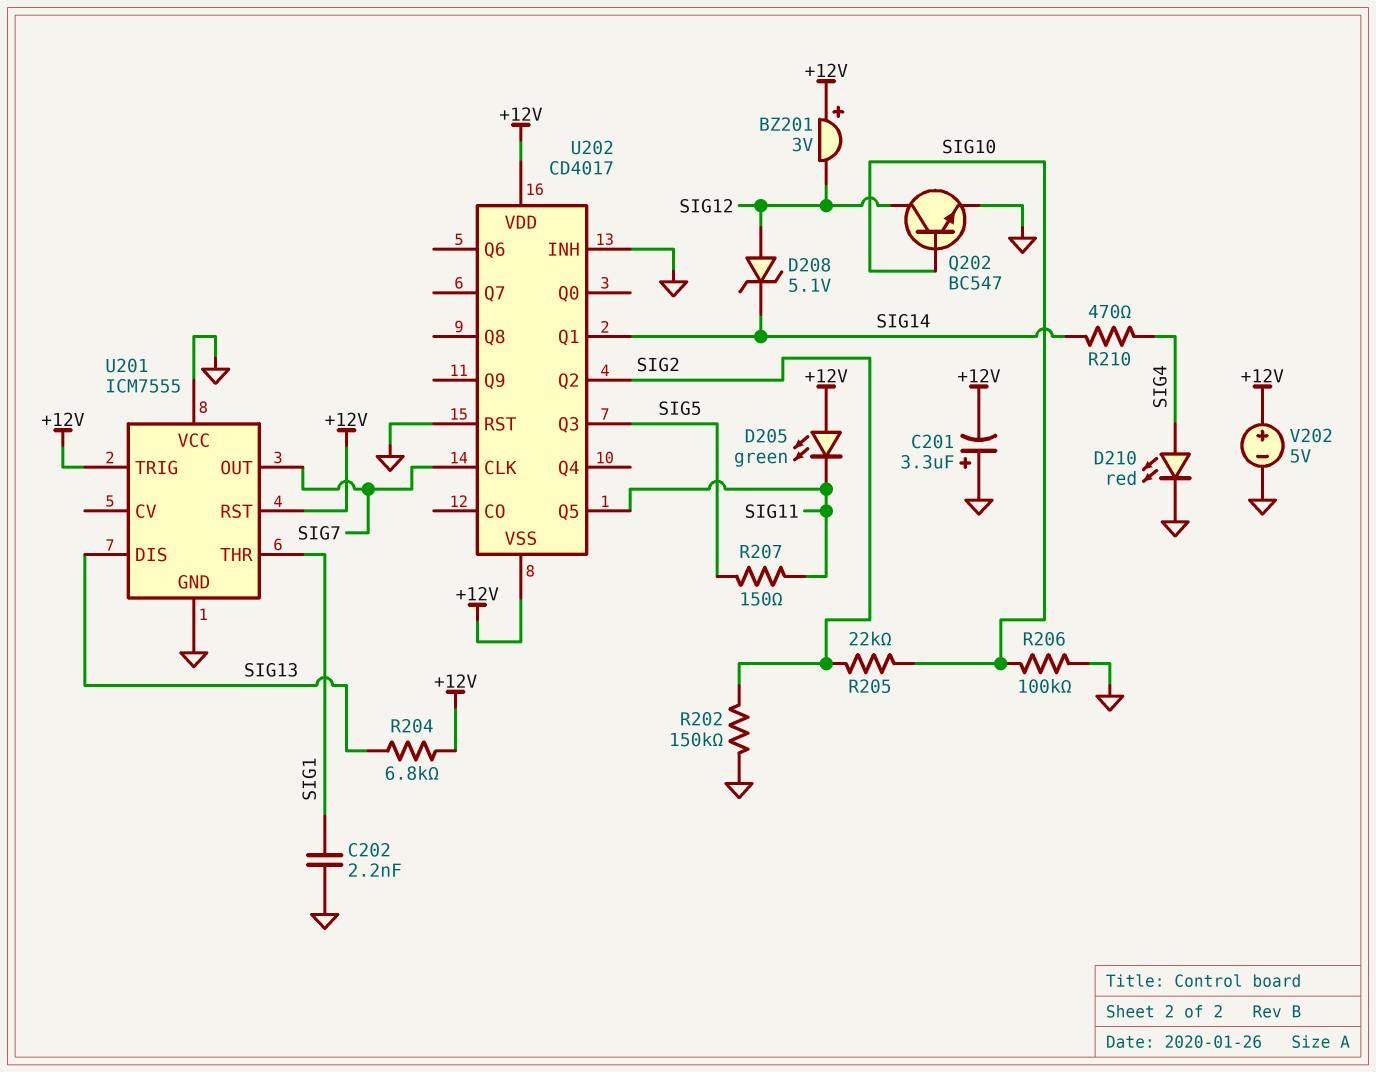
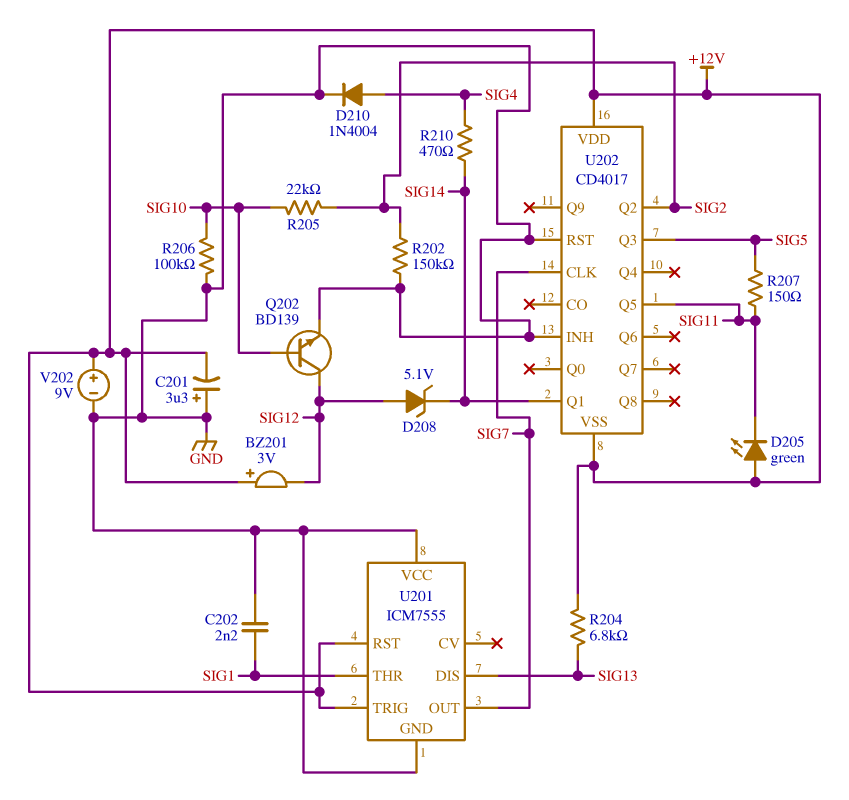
D210: LED red (A SIG4, K GND) -> diode 1N4004 (A SIG4, K GND)
Q202: NPN BC547 (B SIG10, C SIG12, E GND) -> NPN BD139 (B SIG10, C SIG12, E GND)
V202: 5V (plus +12V, minus GND) -> 9V (plus +12V, minus GND)

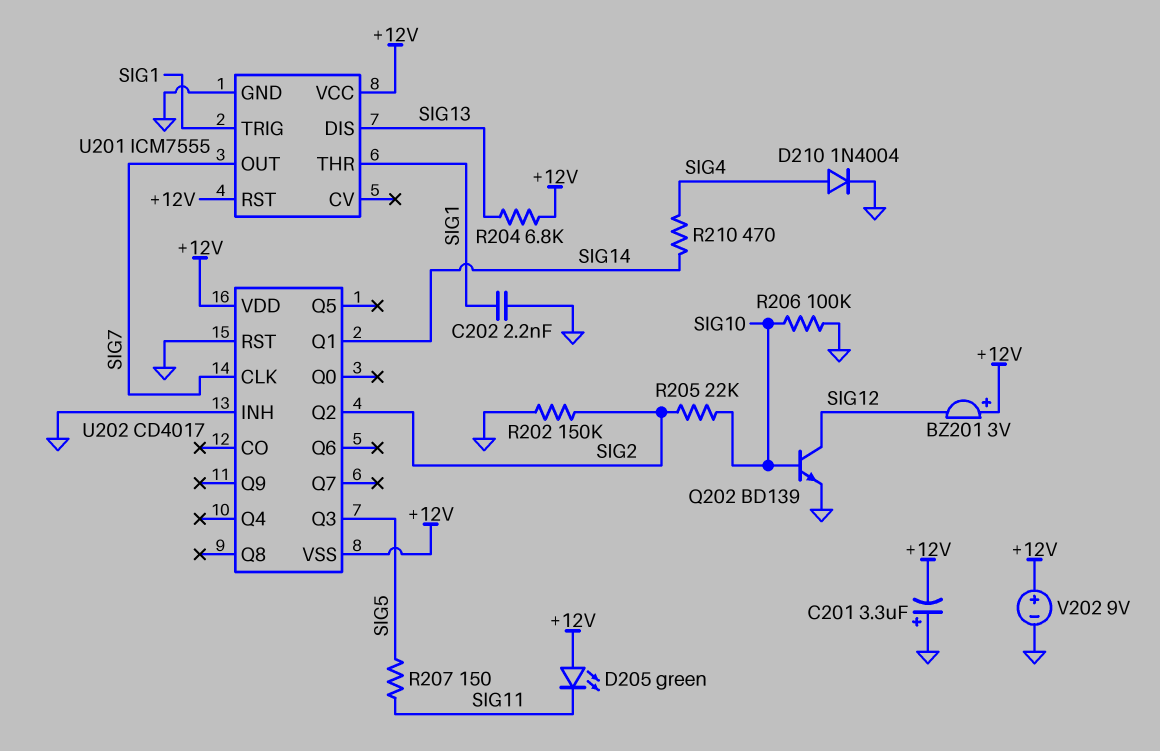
D208: zener 5.1V (A SIG12, K SIG14) -> none
U201 pin TRIG: +12V -> SIG1
U201 pin VCC: GND -> +12V
U202 pin Q5: SIG11 -> none

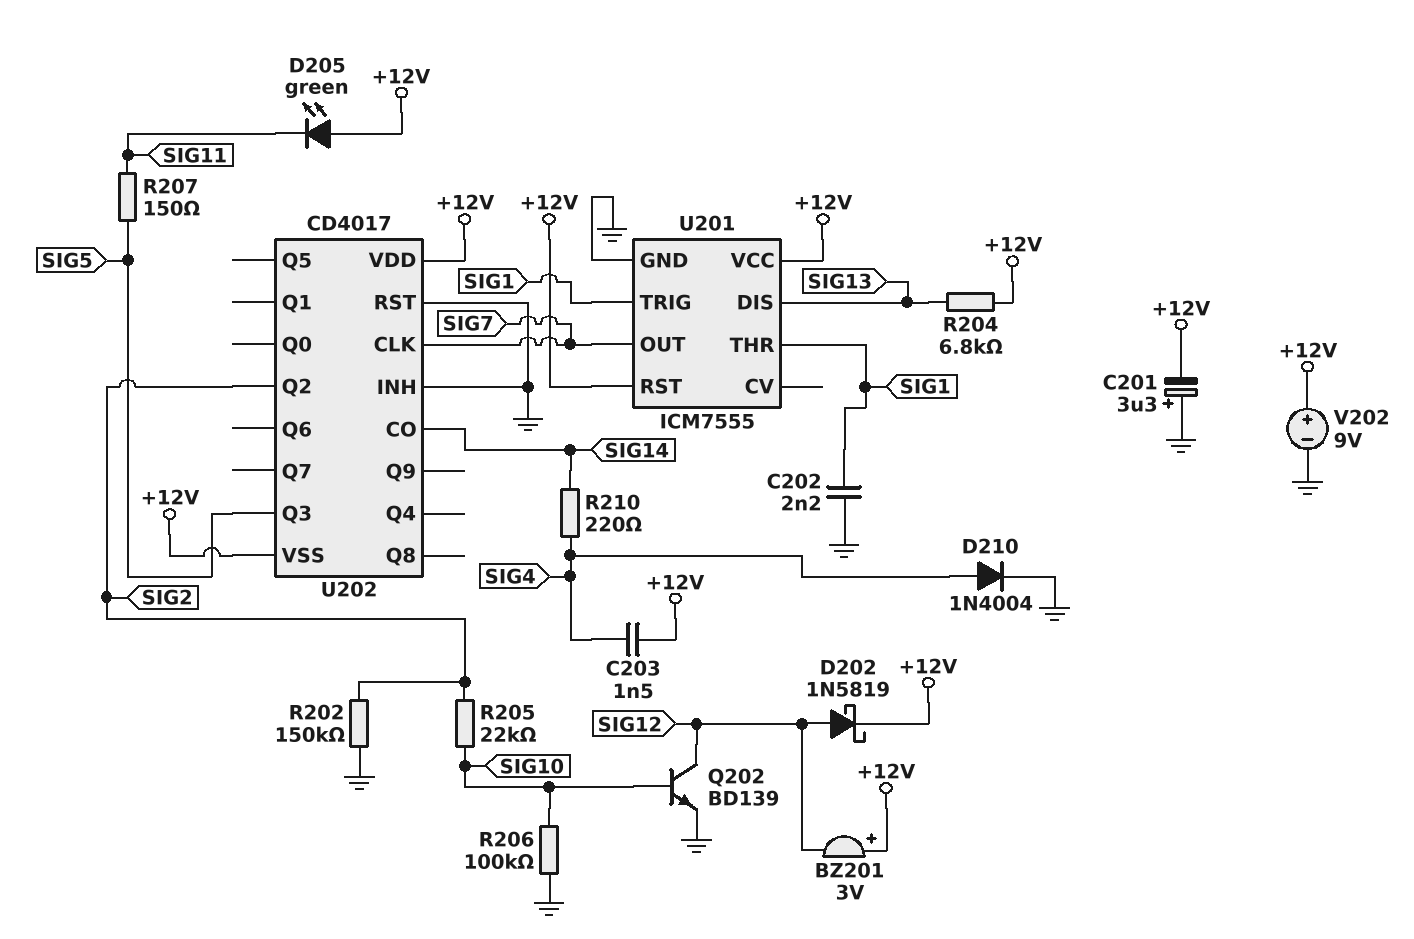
C203: none -> 1.5nF (+12V, SIG4)
D202: none -> schottky 1N5819 (A SIG12, K +12V)
R210: 470 (SIG4, SIG14) -> 220 (SIG4, SIG14)
U202 pin CO: none -> SIG14
U202 pin Q1: SIG14 -> none

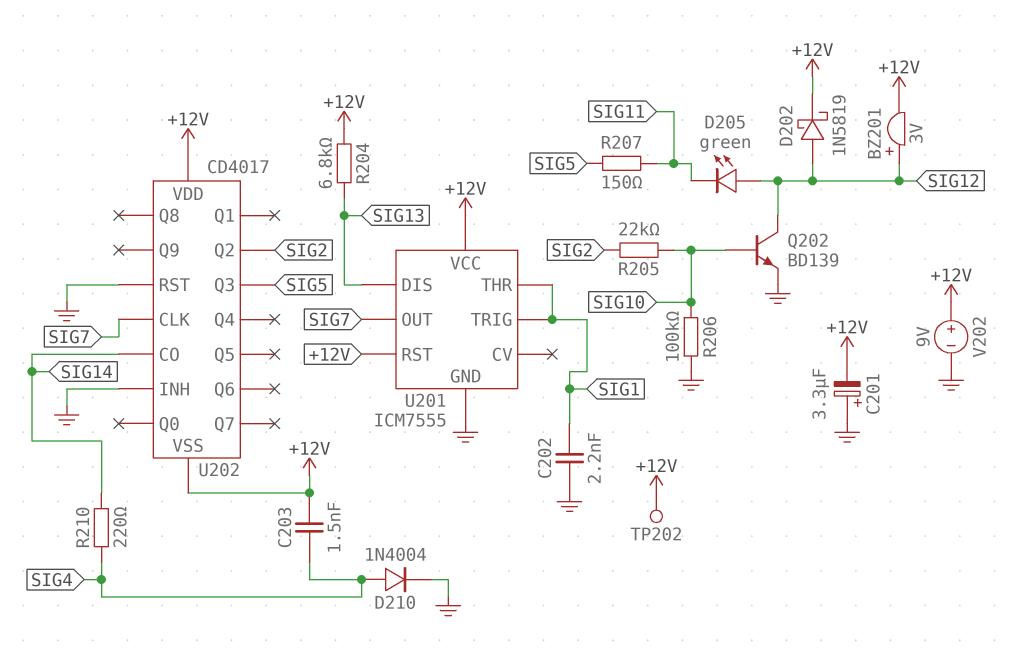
BZ201: buzzer 3V (plus +12V, minus SIG12) -> buzzer 3V (plus SIG12, minus +12V)
D205: LED green (A +12V, K SIG11) -> LED green (A SIG12, K SIG11)
R202: 150k (GND, SIG2) -> none
TP202: none -> test point (+12V)

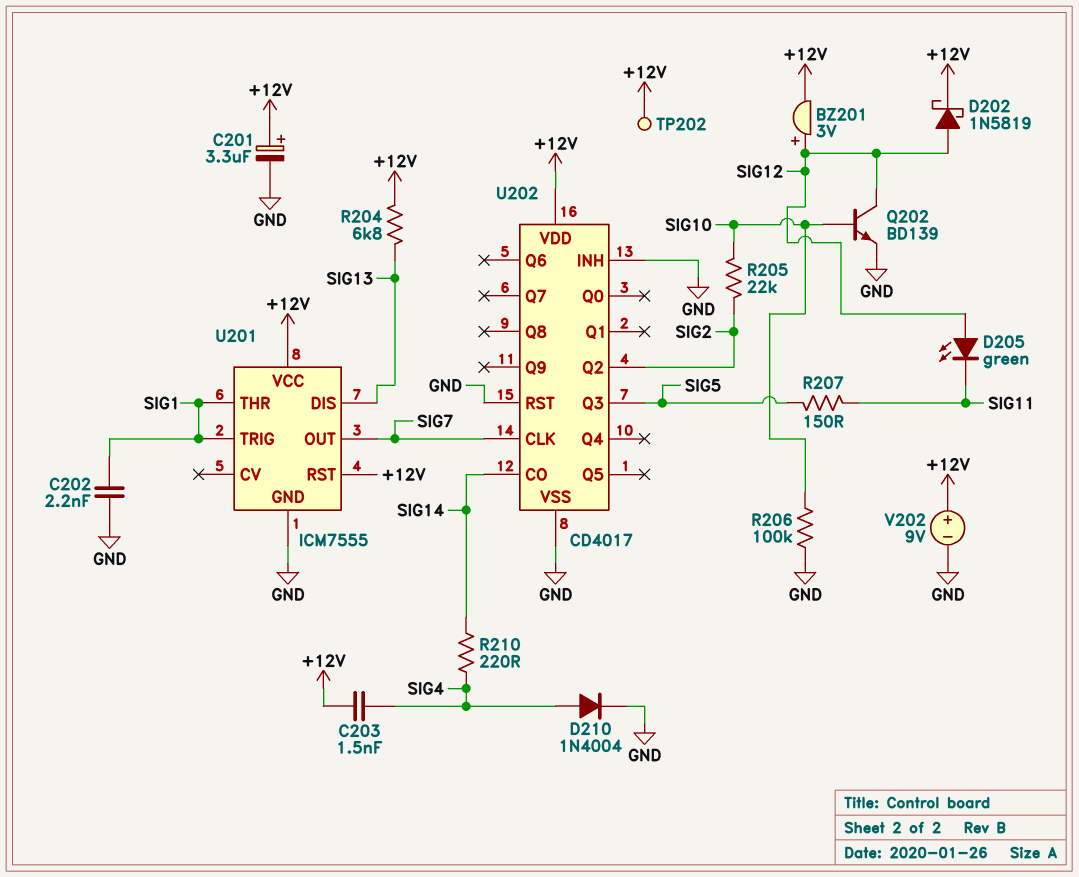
C201: 3.3uF (plus GND, minus +12V) -> 3.3uF (plus +12V, minus GND)
U202 pin VSS: +12V -> GND

